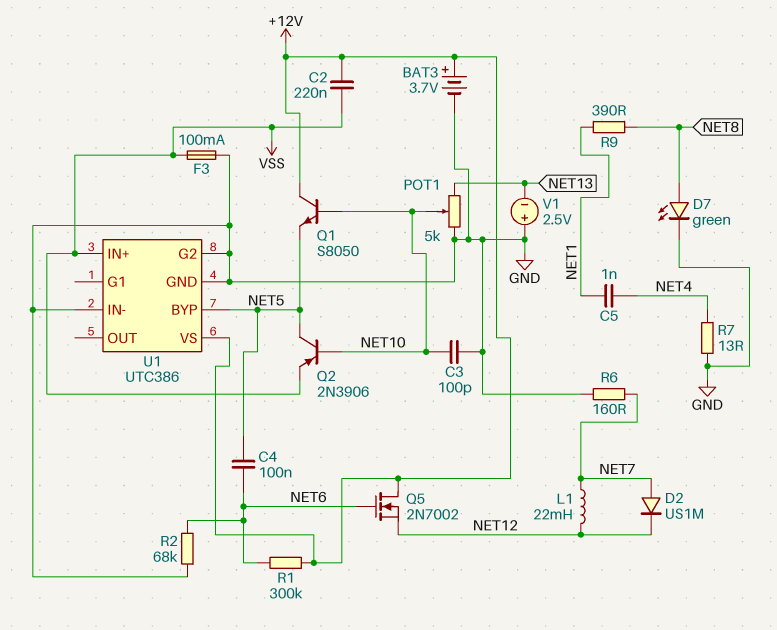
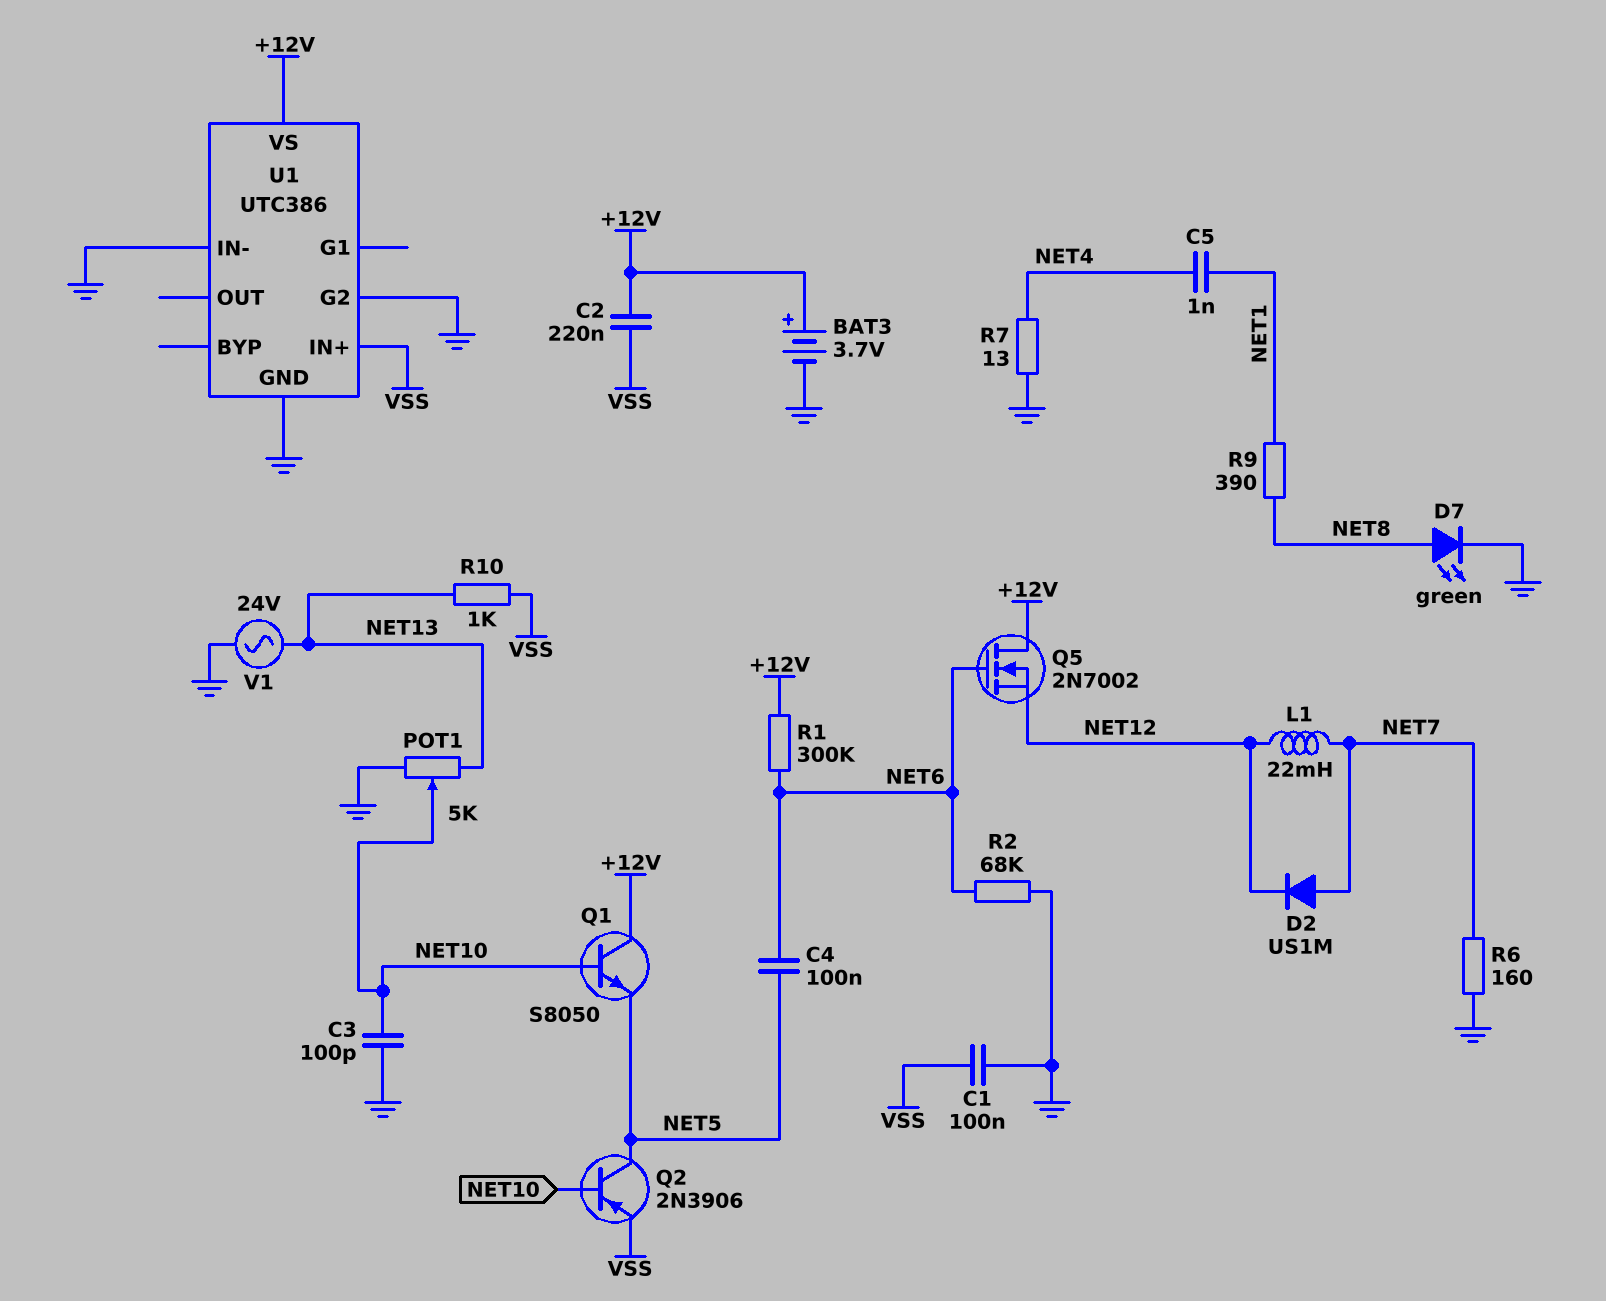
C1: none -> 100nF (GND, VSS)
F3: 100mA (GND, VSS) -> none
R10: none -> 1k (NET13, VSS)
U1 pin BYP: NET5 -> none
V1: 2.5V (plus GND, minus NET13) -> AC 24V (GND, NET13)

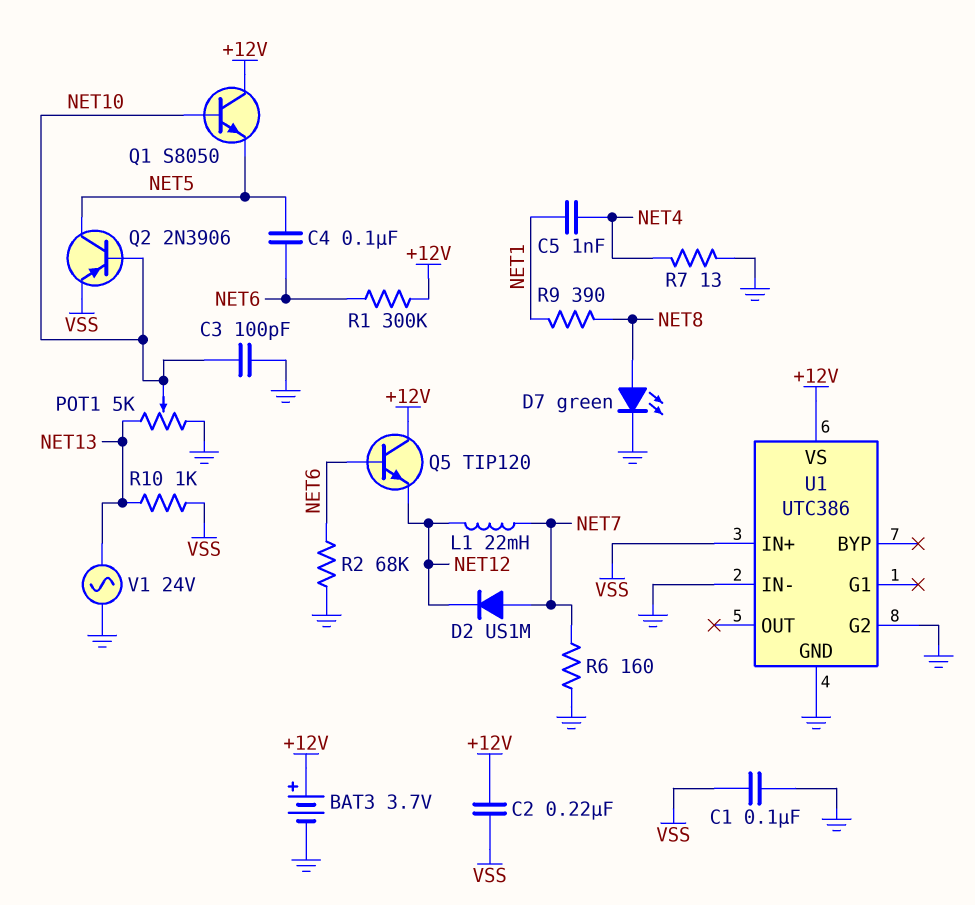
Q5: NMOS 2N7002 (G NET6, D +12V, S NET12) -> NPN TIP120 (B NET6, C +12V, E NET12)

